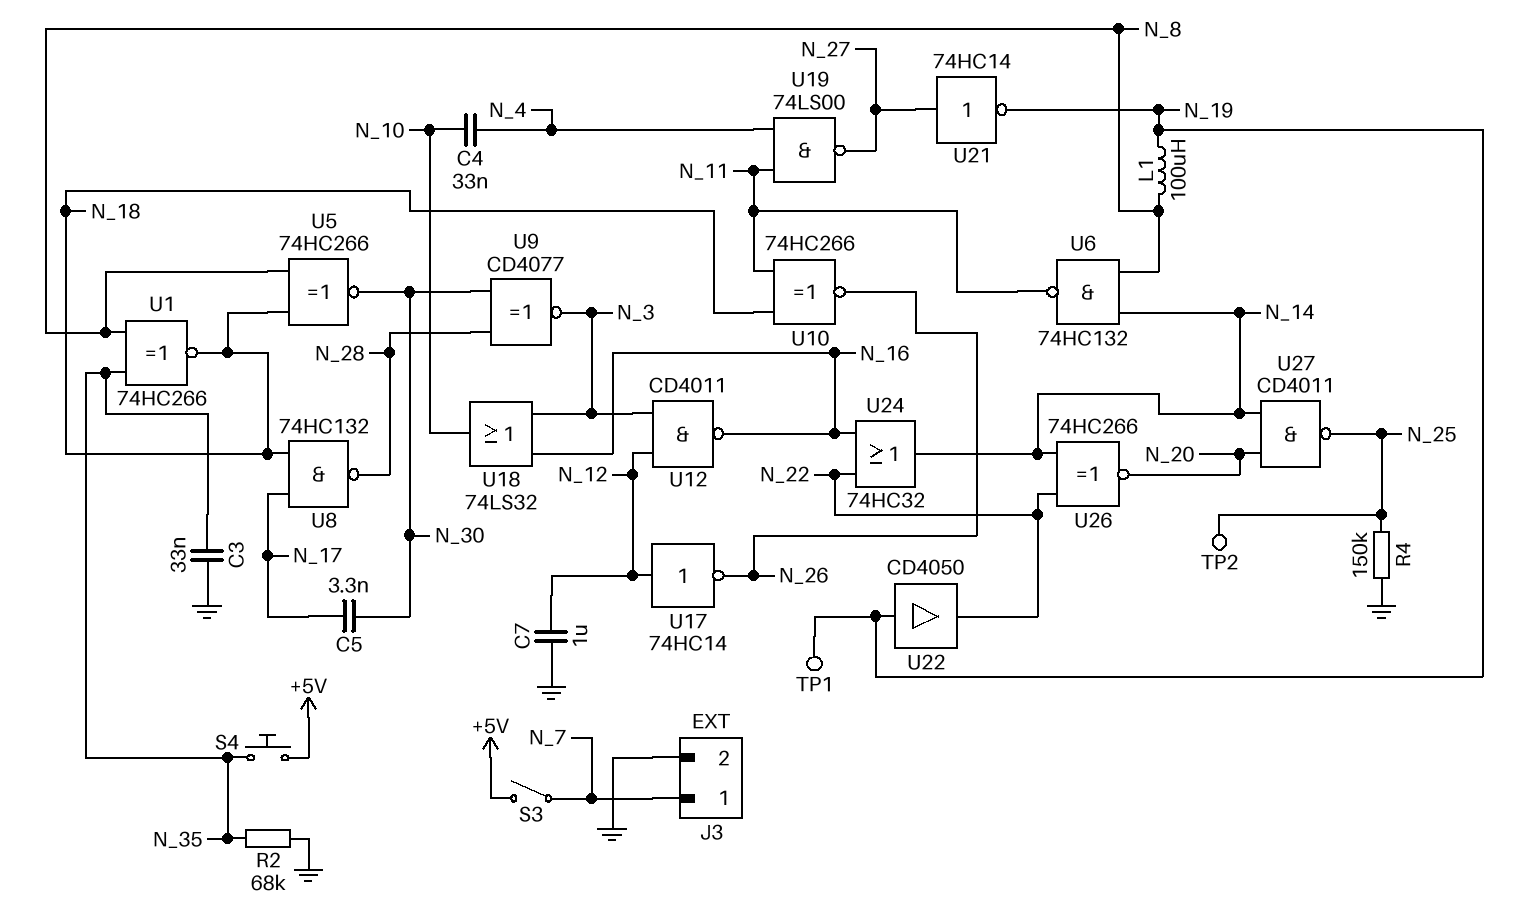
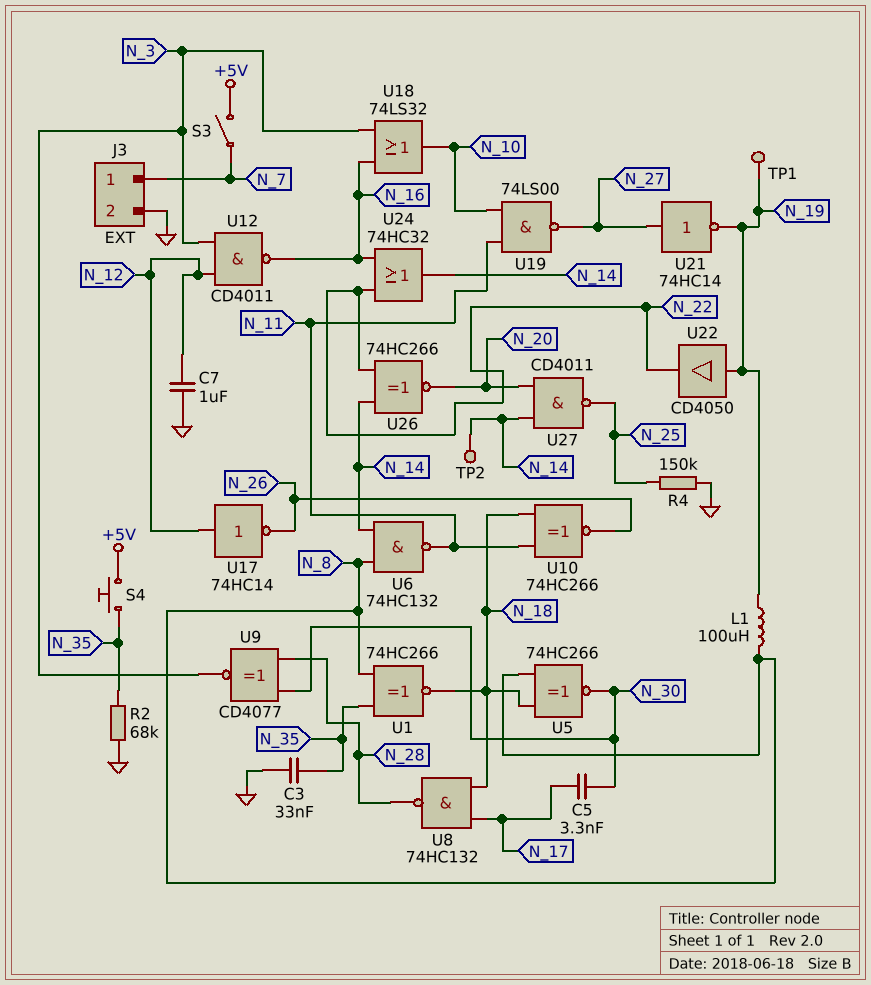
C4: 33nF (N_4, N_10) -> none
TP2: test point (N_25) -> test point (N_14)
U19: NAND 74LS00 (in N_4, in N_11, out N_27) -> NAND 74LS00 (in N_10, in N_11, out N_27)

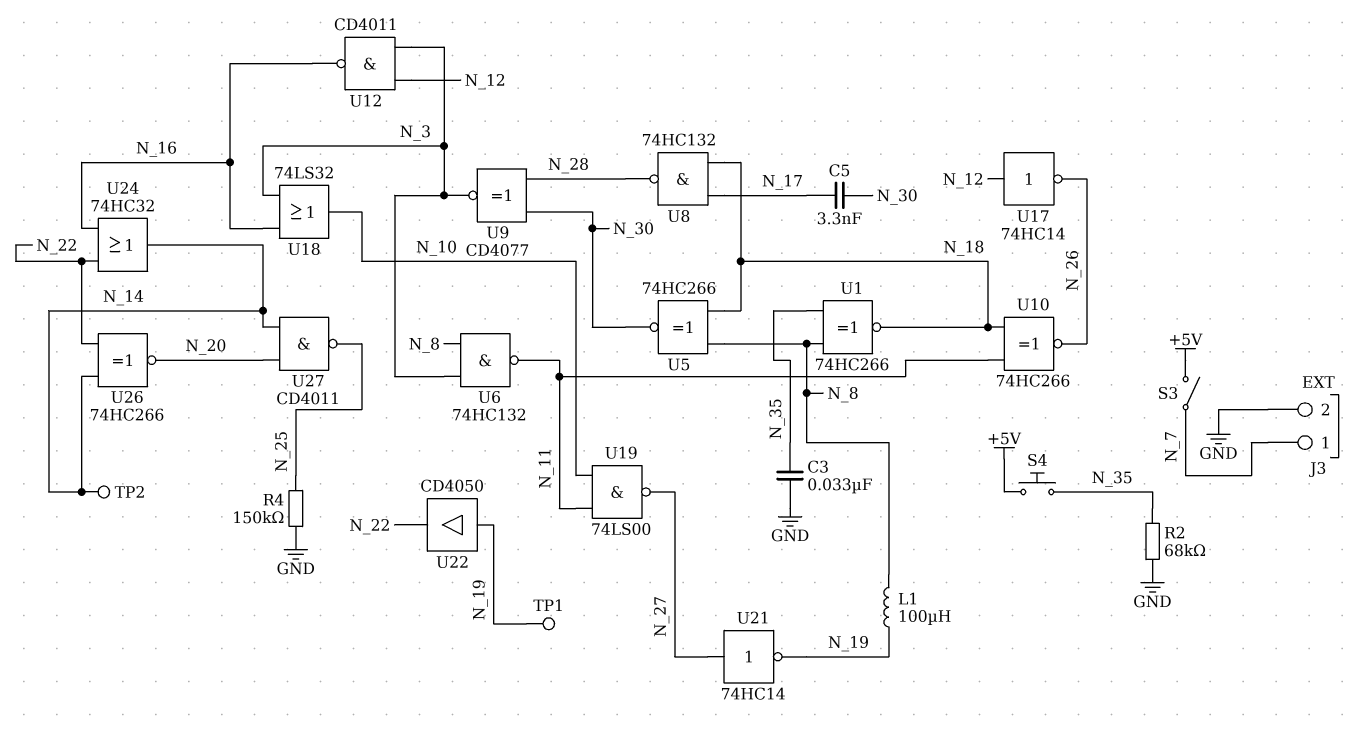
C7: 1uF (GND, N_12) -> none
U6: NAND 74HC132 (in N_8, in N_14, out N_11) -> NAND 74HC132 (in N_3, in N_8, out N_11)

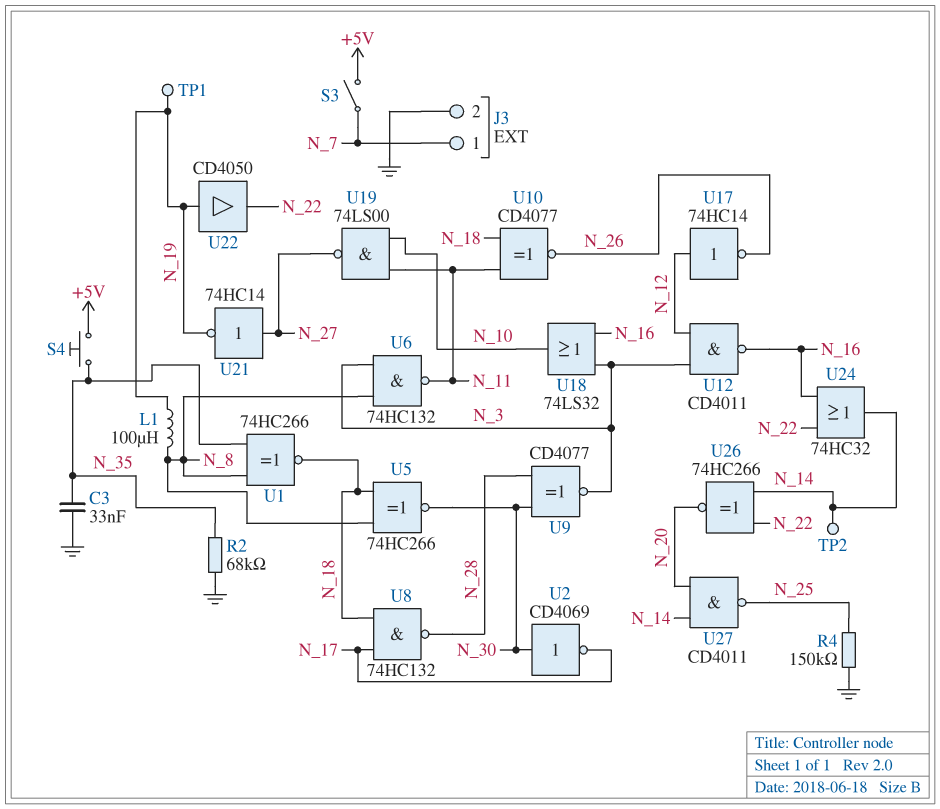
C5: 3.3nF (N_17, N_30) -> none
U2: none -> NOT CD4069 (in N_30, out N_17)
U10: XNOR 74HC266 (in N_11, in N_18, out N_26) -> XNOR CD4077 (in N_11, in N_18, out N_26)

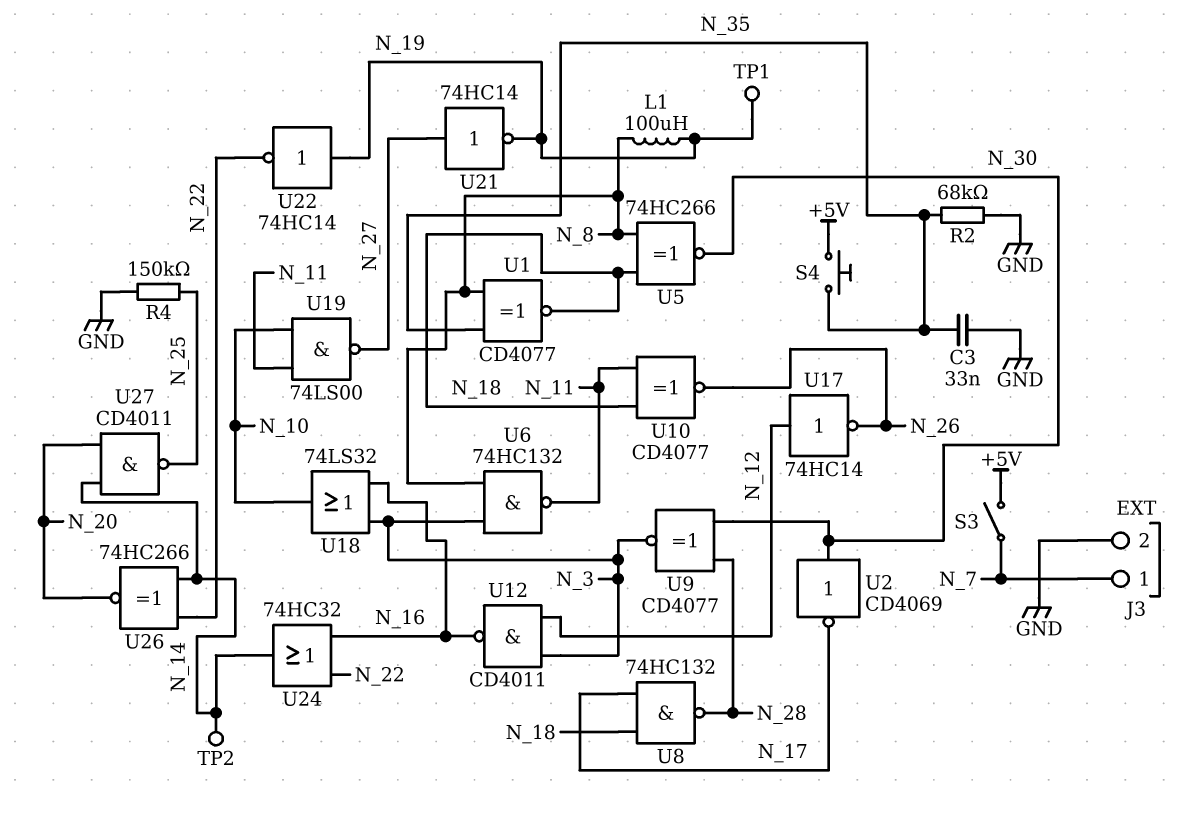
U1: XNOR 74HC266 (in N_8, in N_35, out N_18) -> XNOR CD4077 (in N_8, in N_35, out N_18)
U22: buffer CD4050 (in N_19, out N_22) -> NOT 74HC14 (in N_19, out N_22)

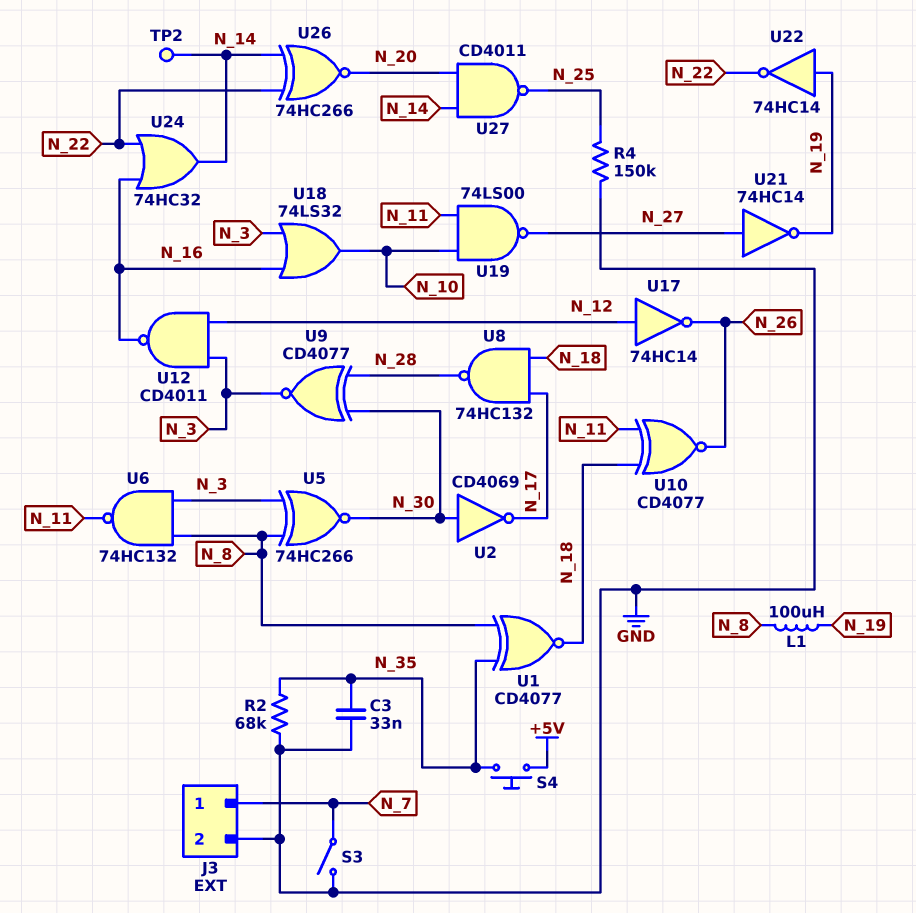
S3: switch (+5V, N_7) -> switch (GND, N_7)
TP1: test point (N_19) -> none
U5: XNOR 74HC266 (in N_8, in N_18, out N_30) -> XNOR 74HC266 (in N_3, in N_8, out N_30)

